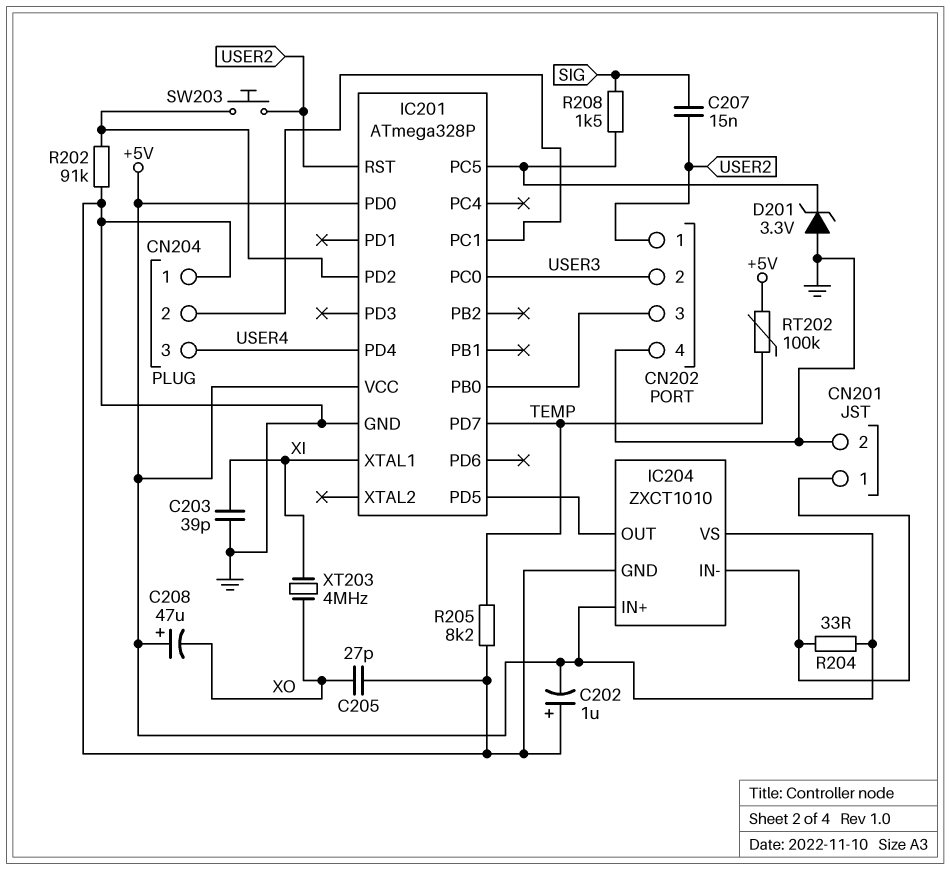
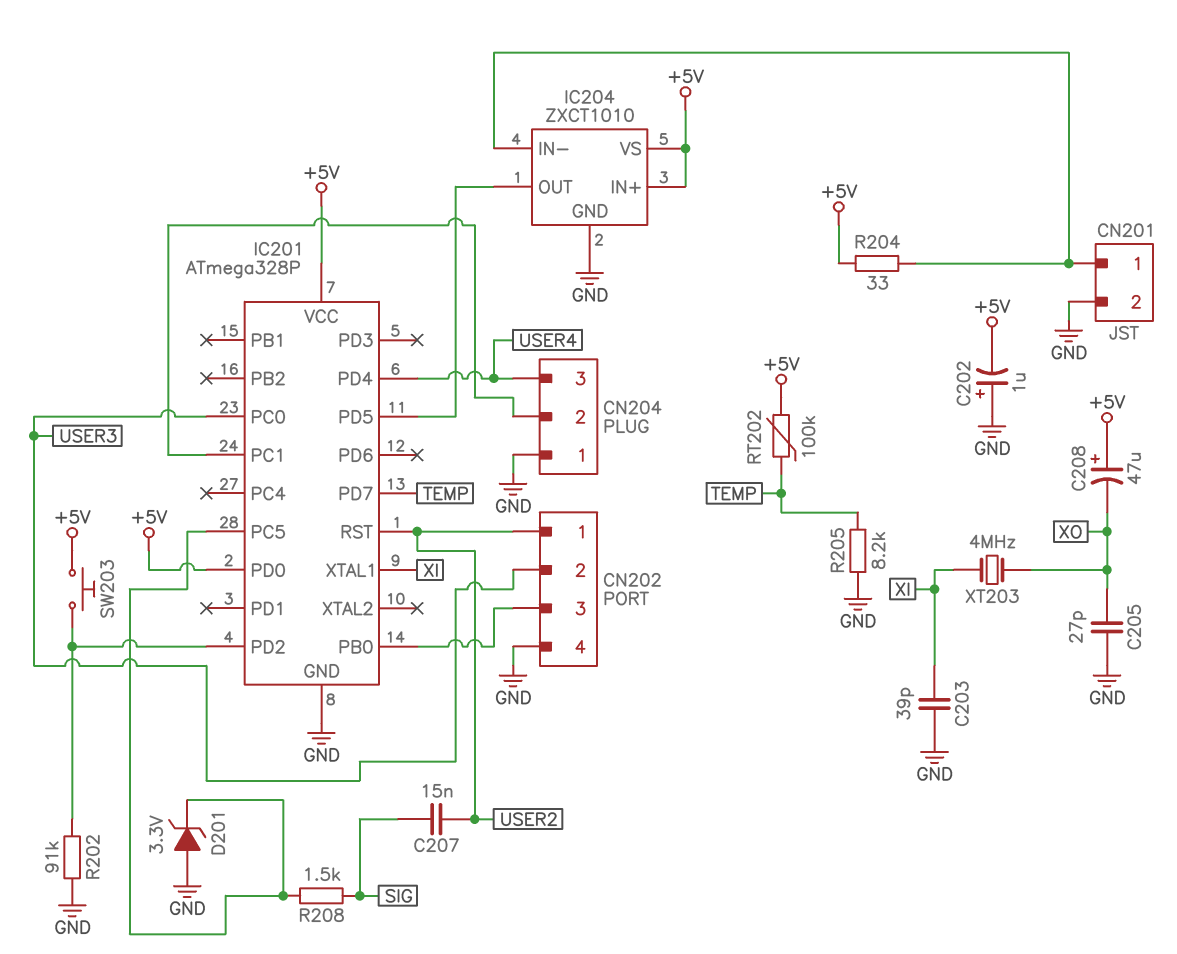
SW203: button (IC201/PD2, USER2) -> button (+5V, IC201/PD2)

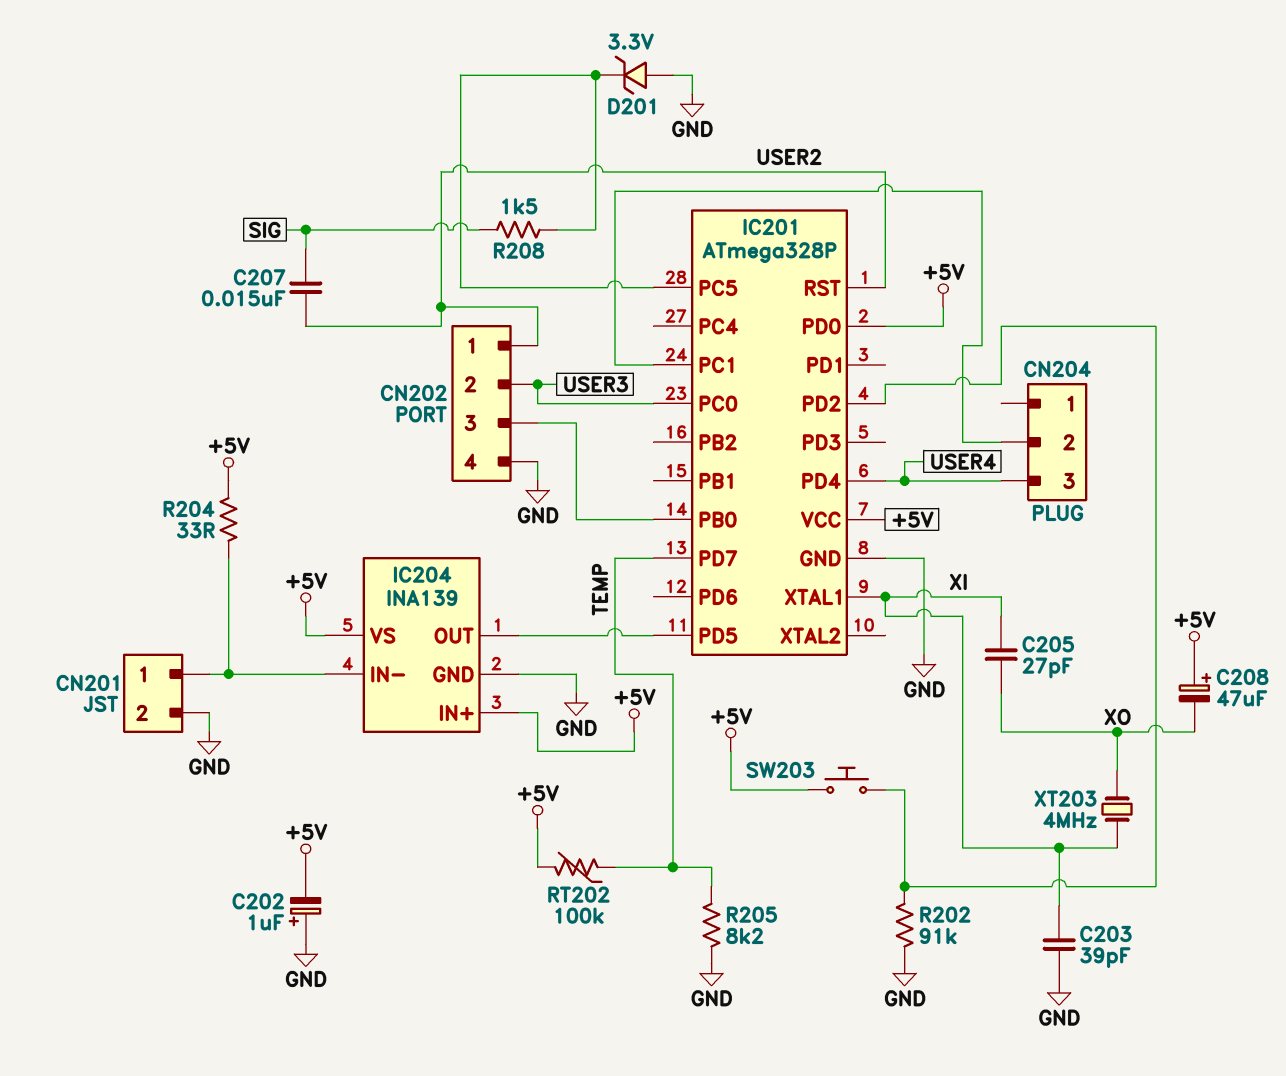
C205: 27pF (GND, XO) -> 27pF (XI, XO)
CN204 pin 1: GND -> none
IC204: ZXCT1010 -> INA139

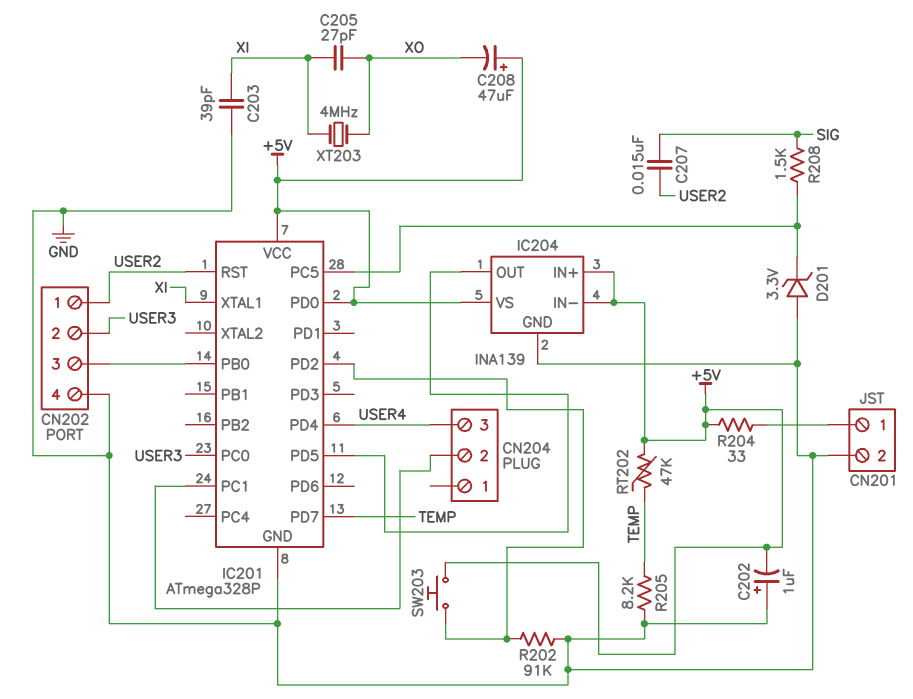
IC204 pin IN-: CN201/1 -> +5V
RT202: 100k (+5V, TEMP) -> 47k (+5V, TEMP)

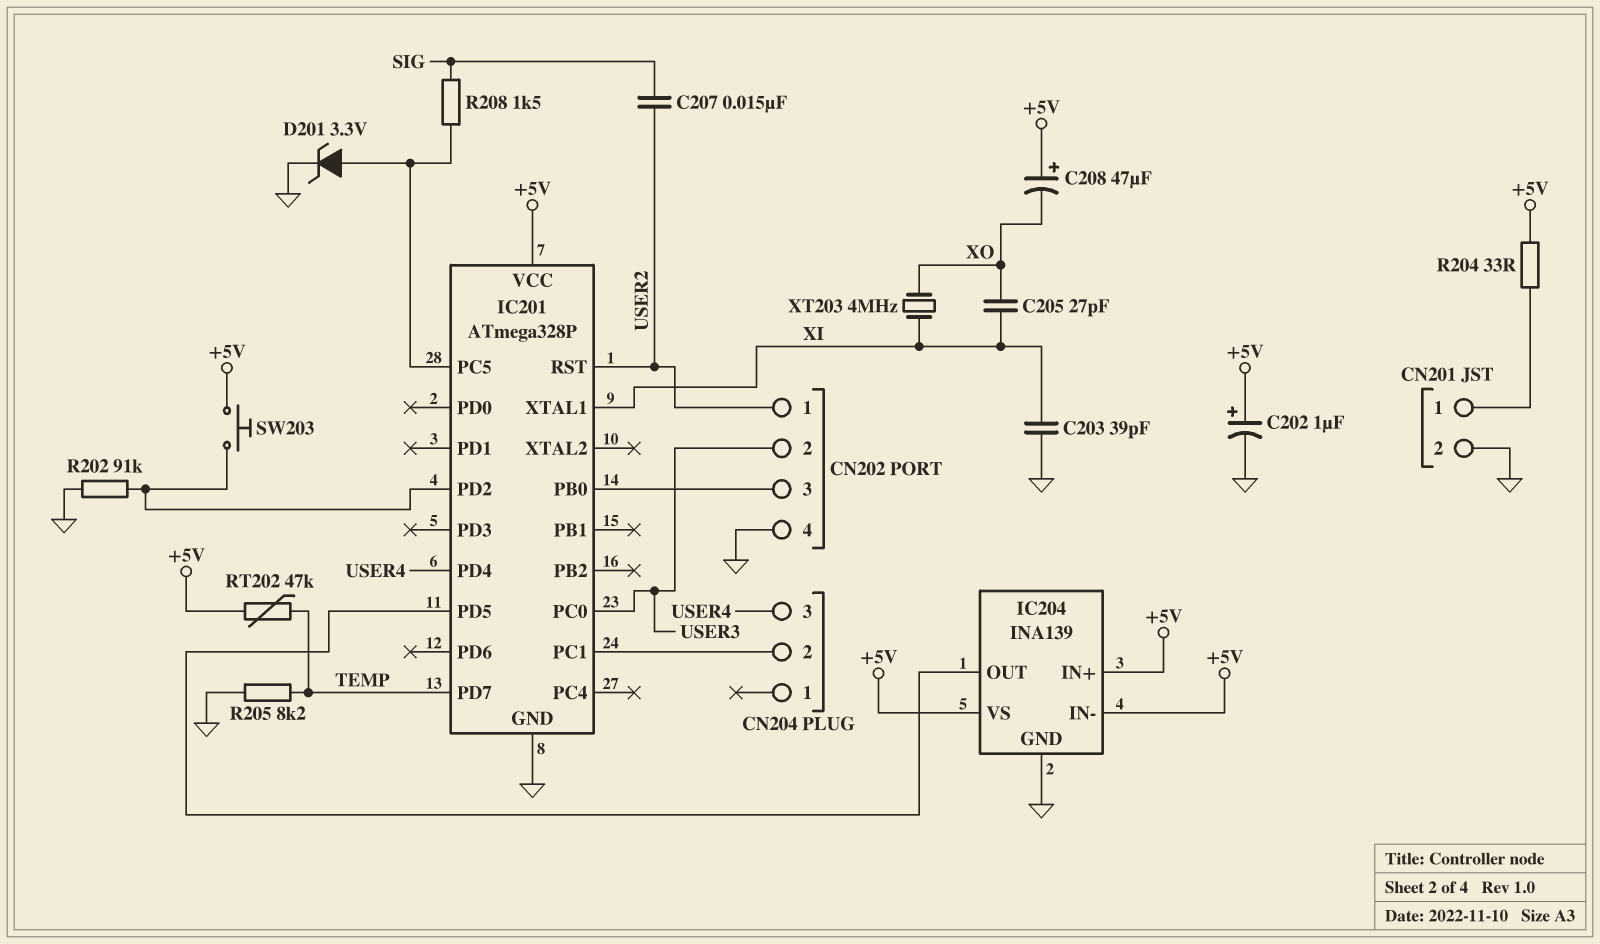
C202: 1uF (plus GND, minus +5V) -> 1uF (plus +5V, minus GND)
D201: zener 3.3V (A GND, K IC201/PC5) -> zener 3.3V (A IC201/PC5, K GND)
IC201 pin PD0: +5V -> none

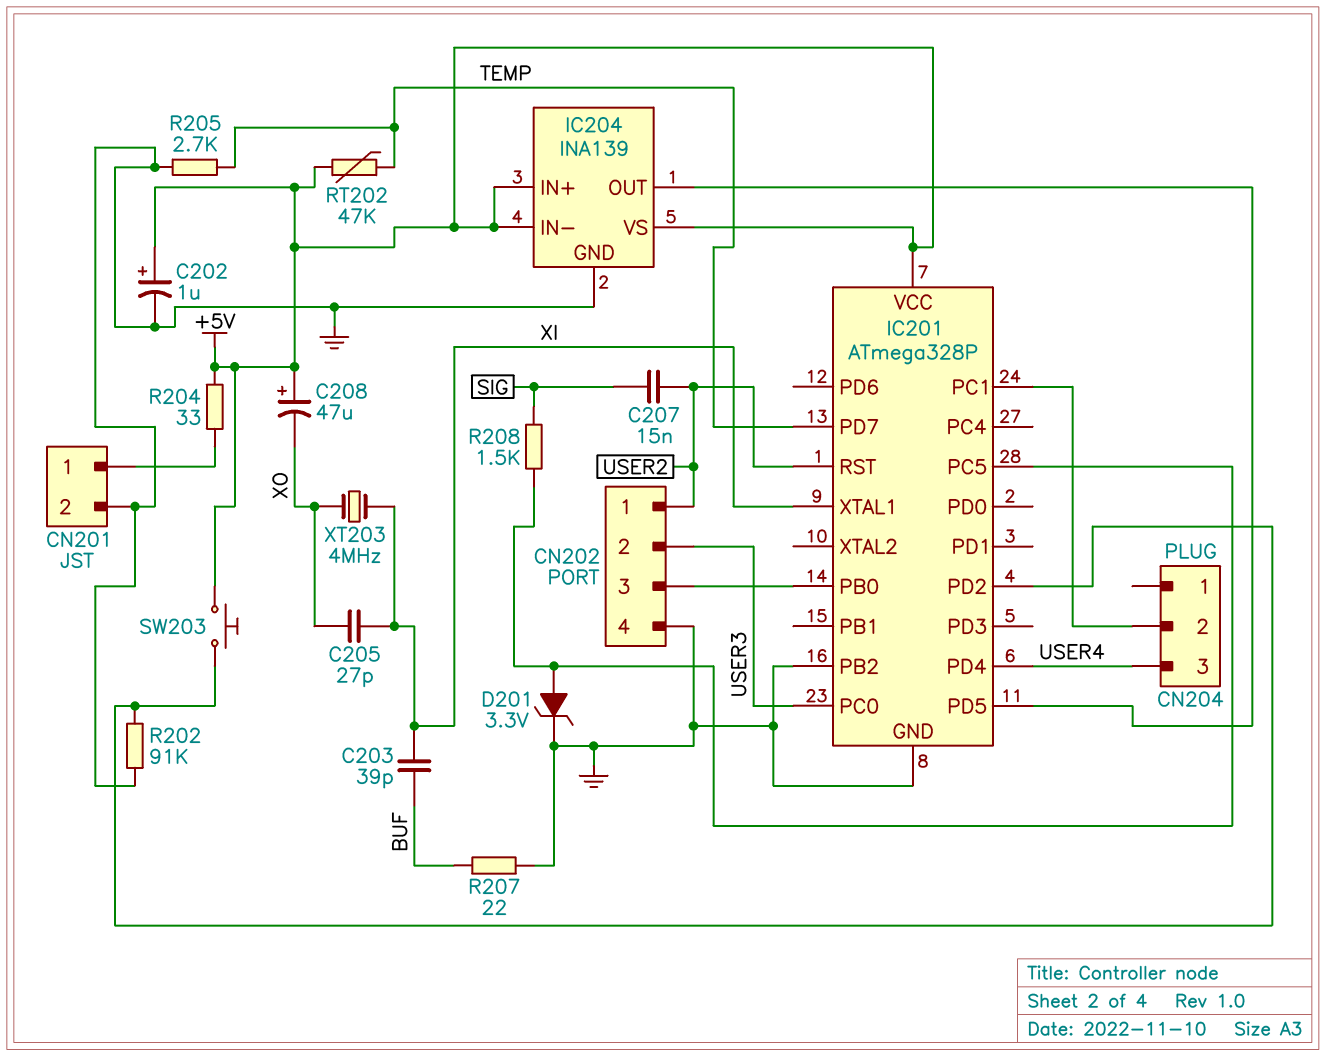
C203: 39pF (GND, XI) -> 39pF (BUF, XI)
IC201 pin PB2: none -> GND
R205: 8.2k (GND, TEMP) -> 2.7k (GND, TEMP)
R207: none -> 22 (BUF, GND)

